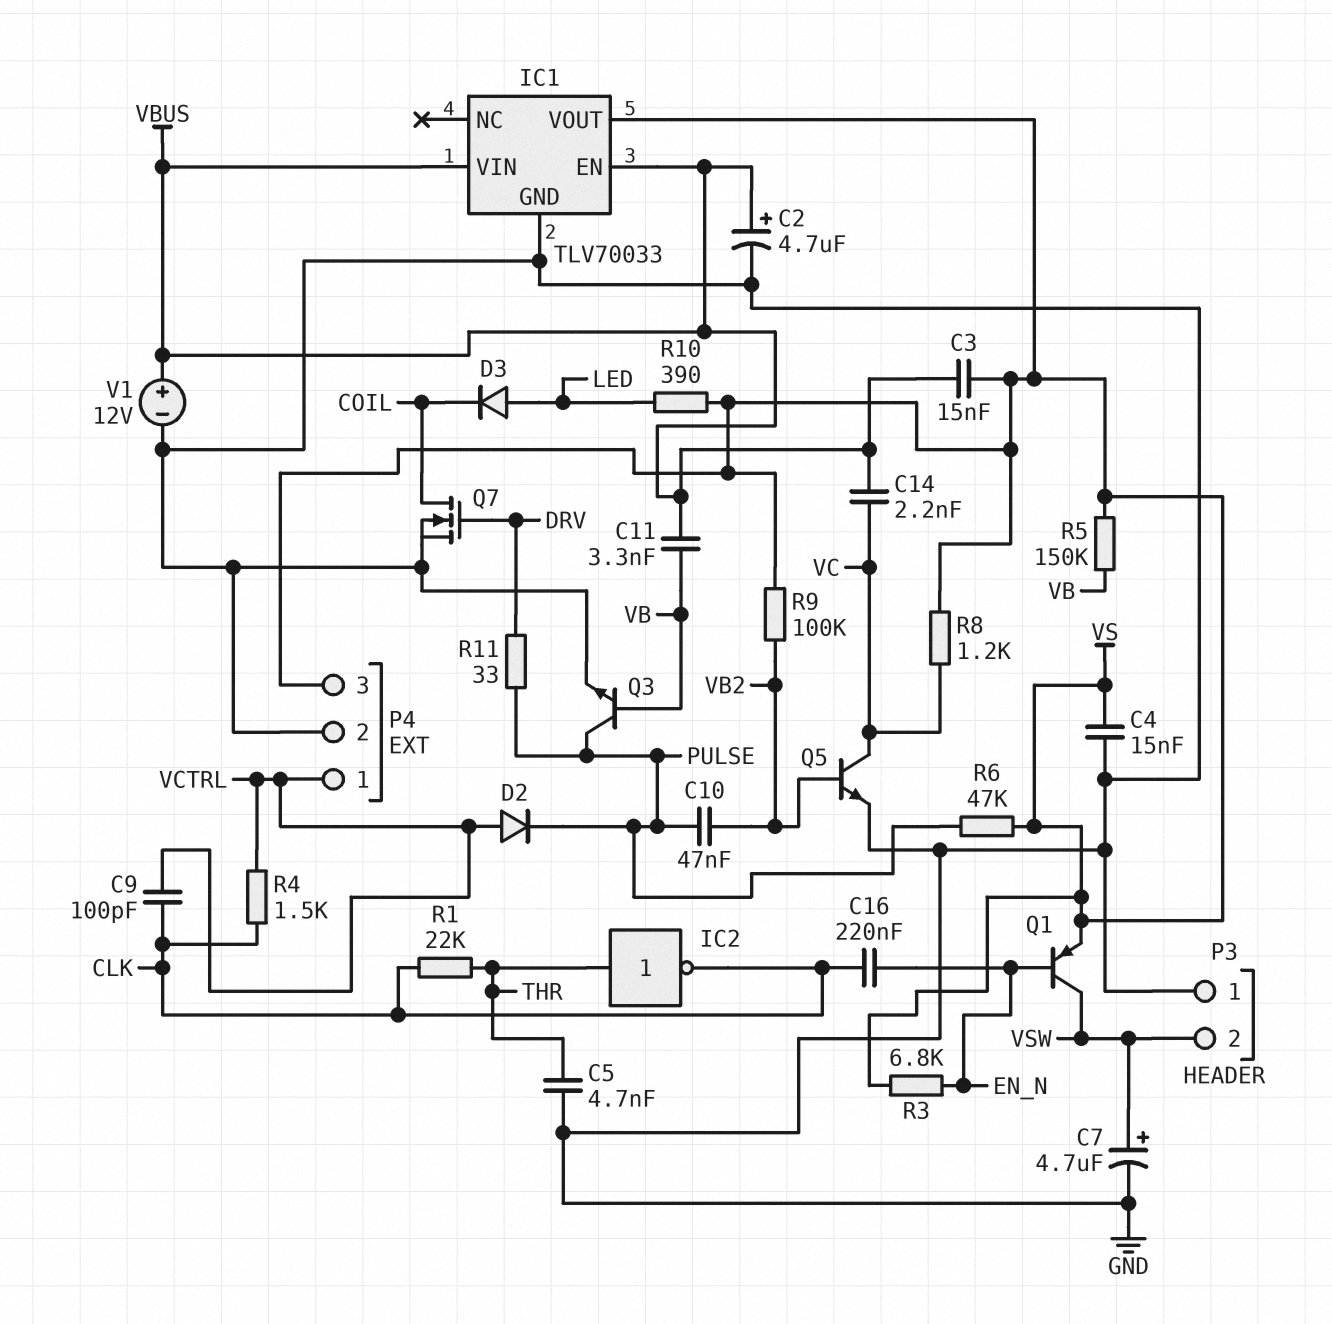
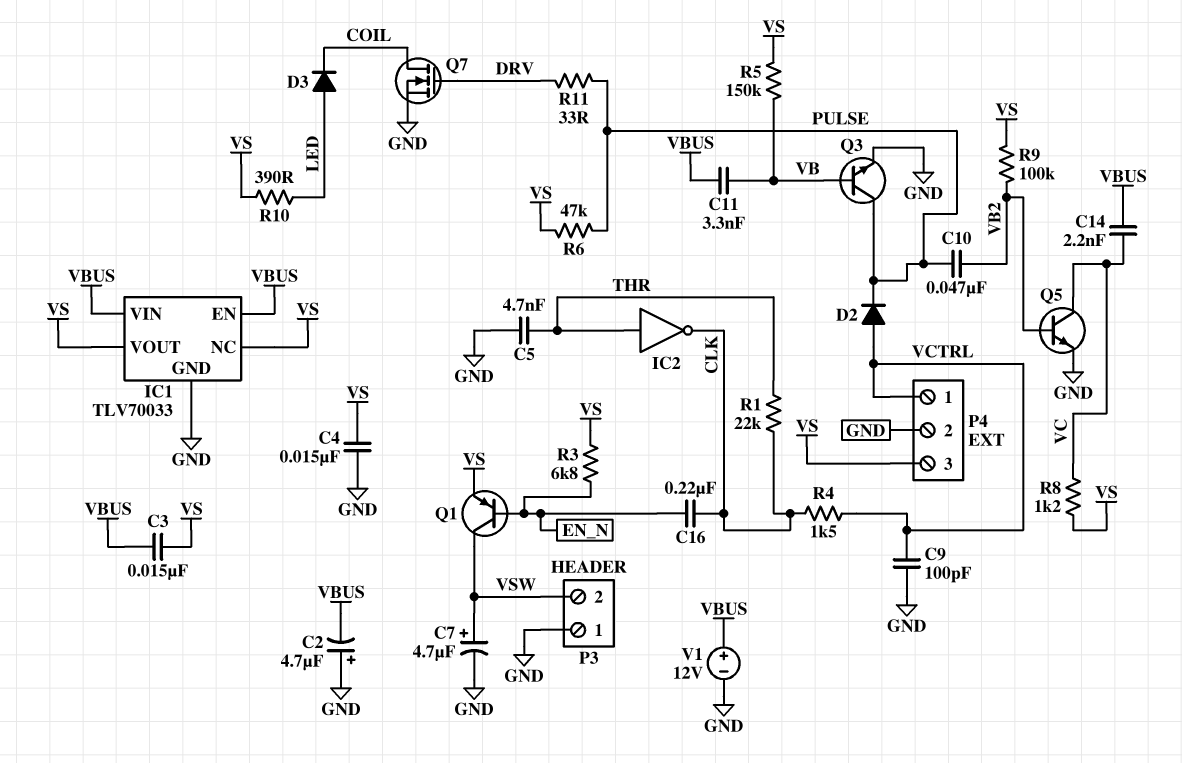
C2: 4.7uF (plus VBUS, minus GND) -> 4.7uF (plus GND, minus VBUS)
C9: 100pF (CLK, VCTRL) -> 100pF (GND, VCTRL)
IC1 pin NC: none -> VS

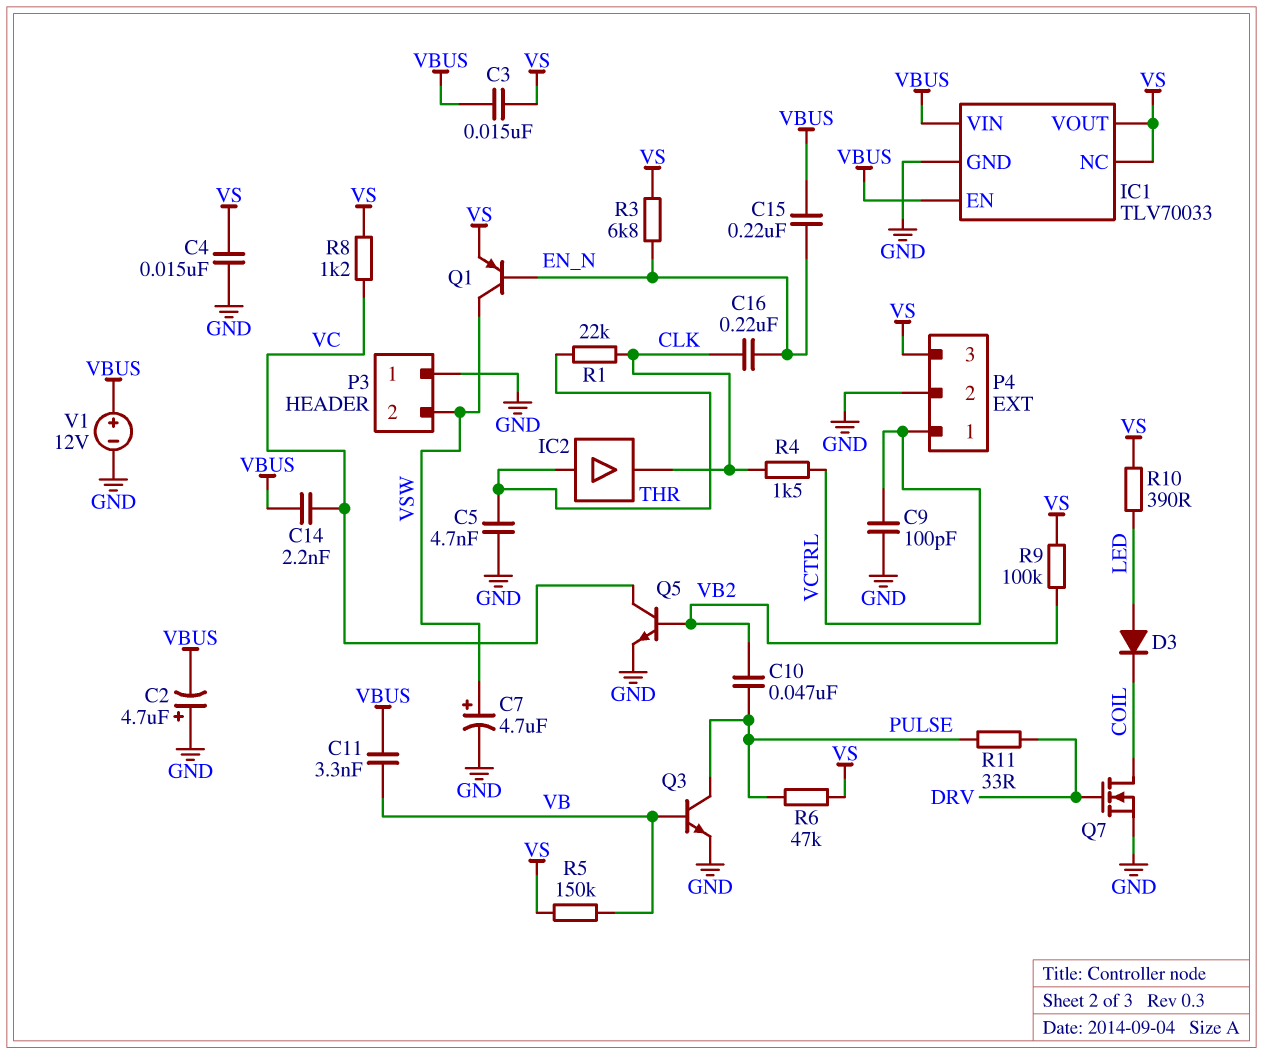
C15: none -> 220nF (EN_N, VBUS)
D2: diode (A VCTRL, K PULSE) -> none
IC2: NOT (in THR, out CLK) -> buffer (in THR, out CLK)

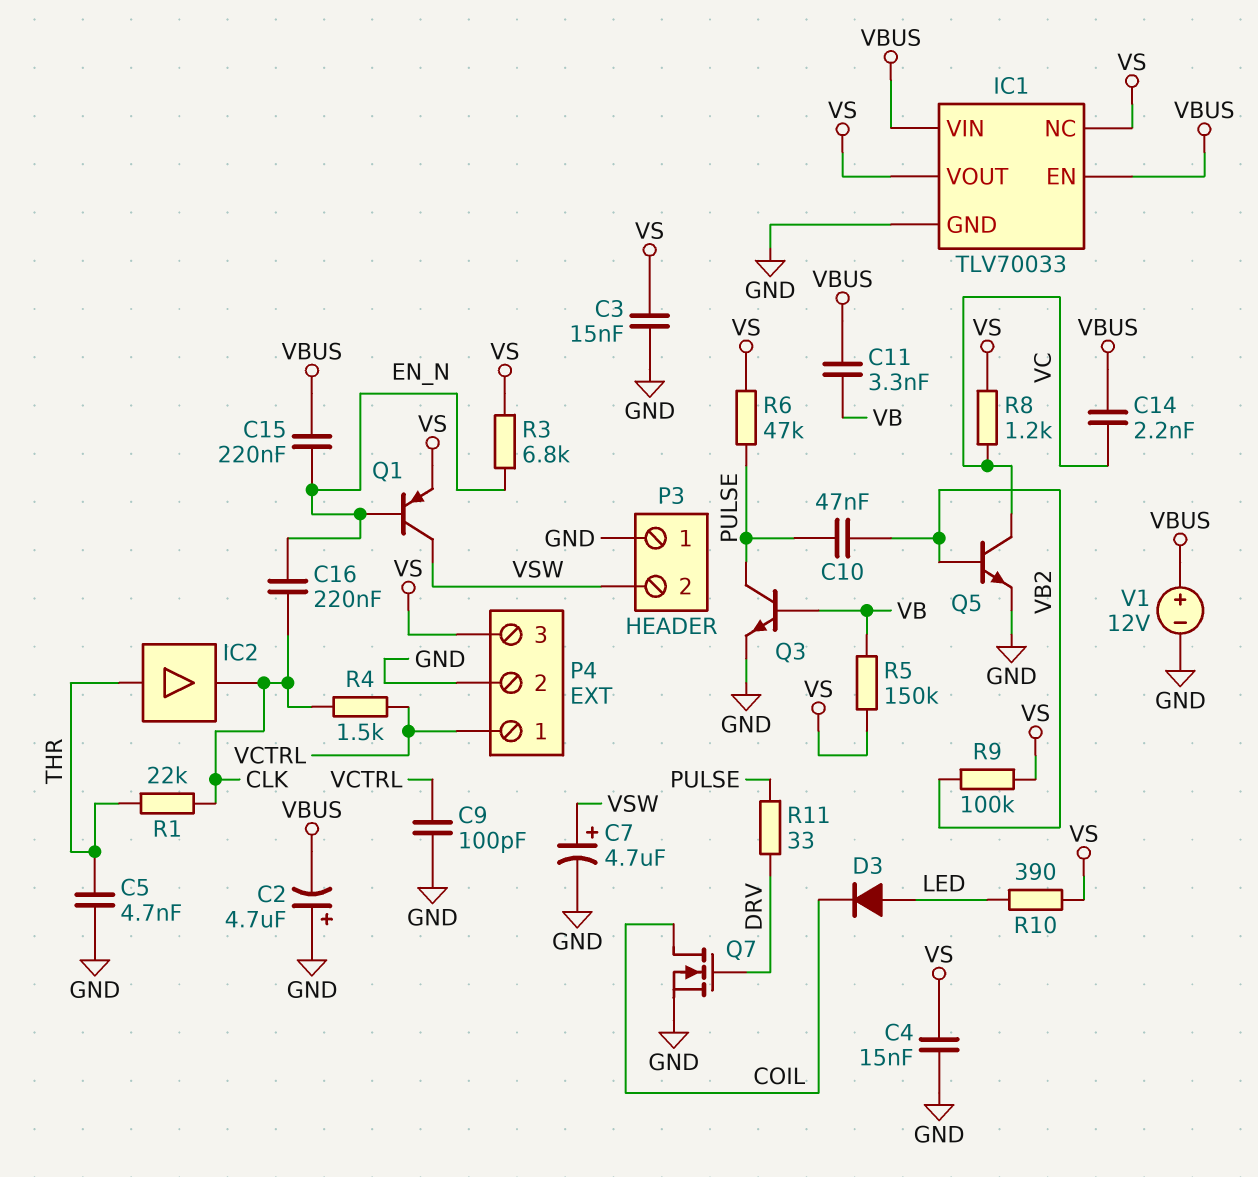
C3: 15nF (VBUS, VS) -> 15nF (GND, VS)

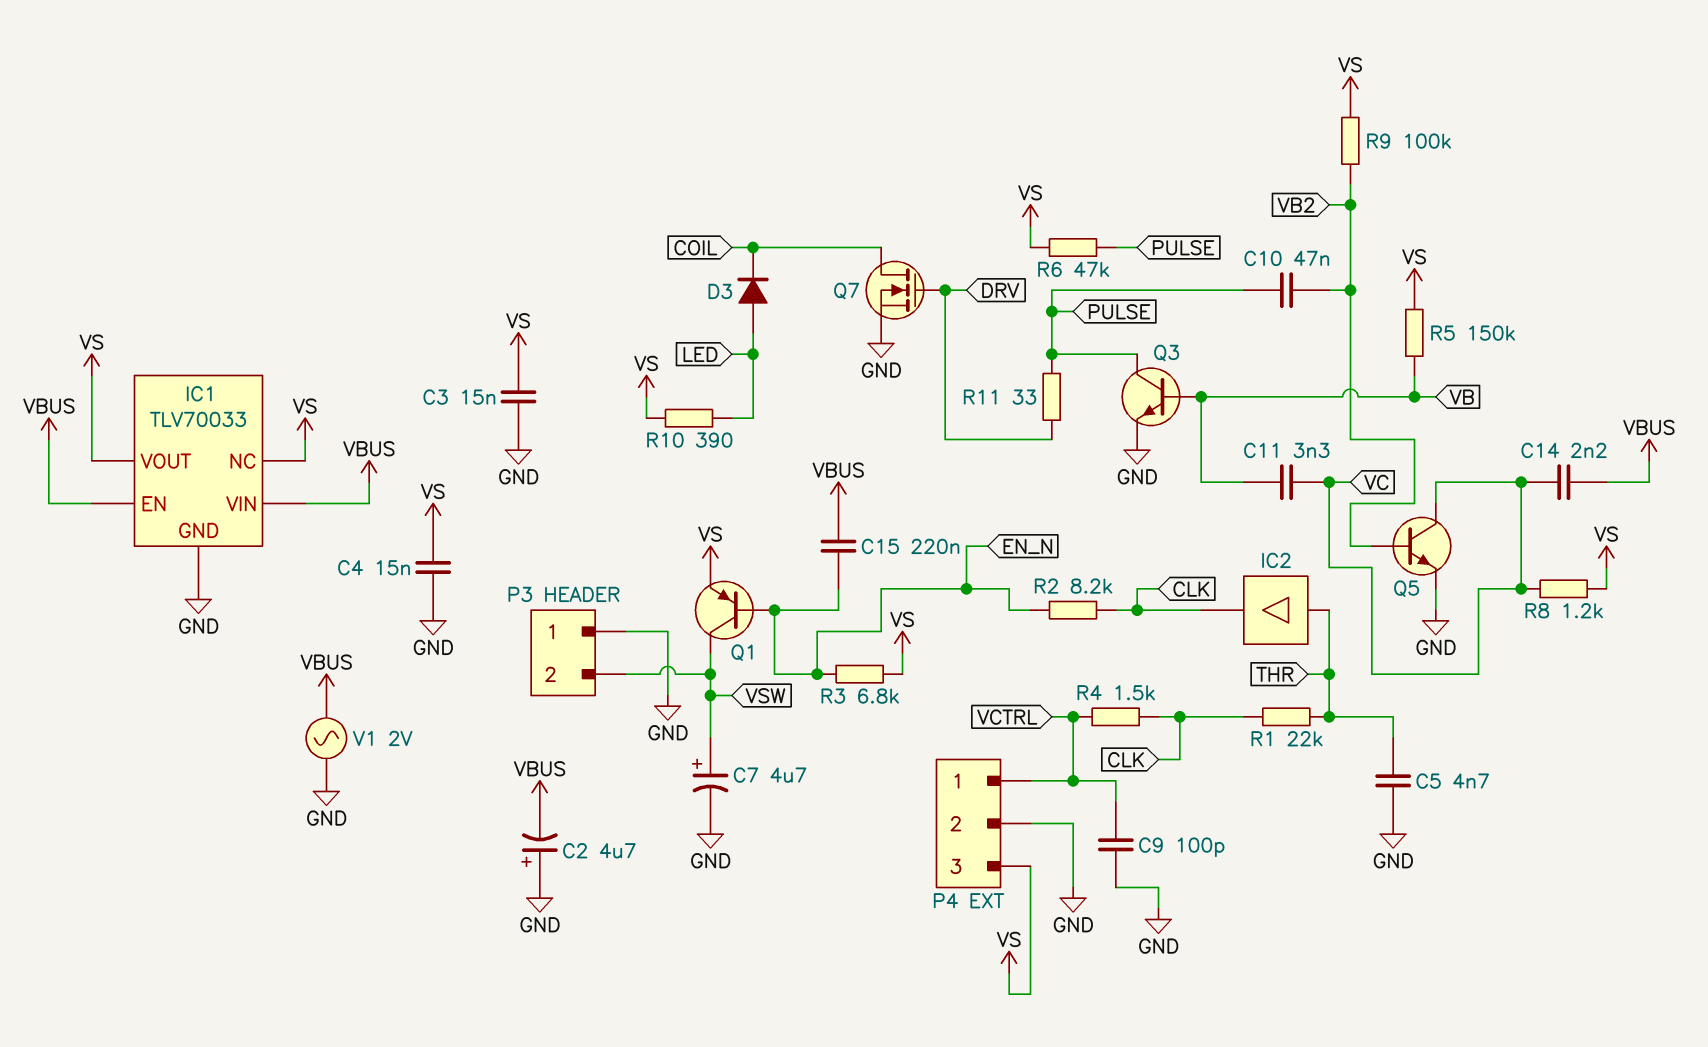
C11: 3.3nF (VB, VBUS) -> 3.3nF (VB, VC)
C16: 220nF (CLK, EN_N) -> none
R2: none -> 8.2k (CLK, EN_N)
V1: 12V (plus VBUS, minus GND) -> AC 2V (GND, VBUS)

